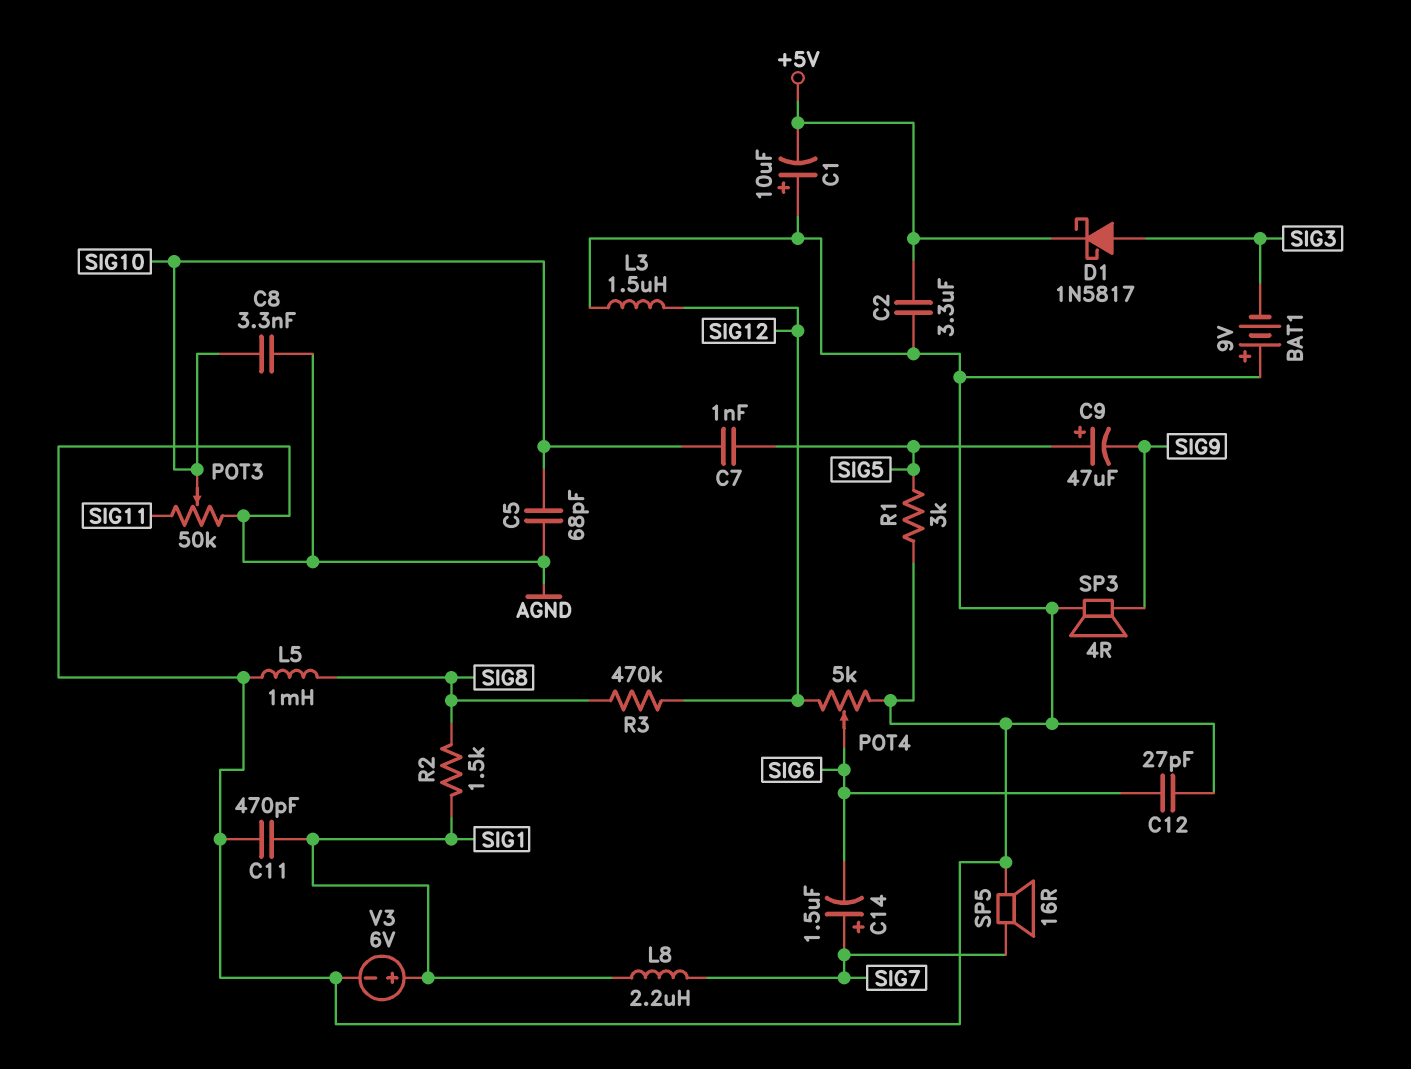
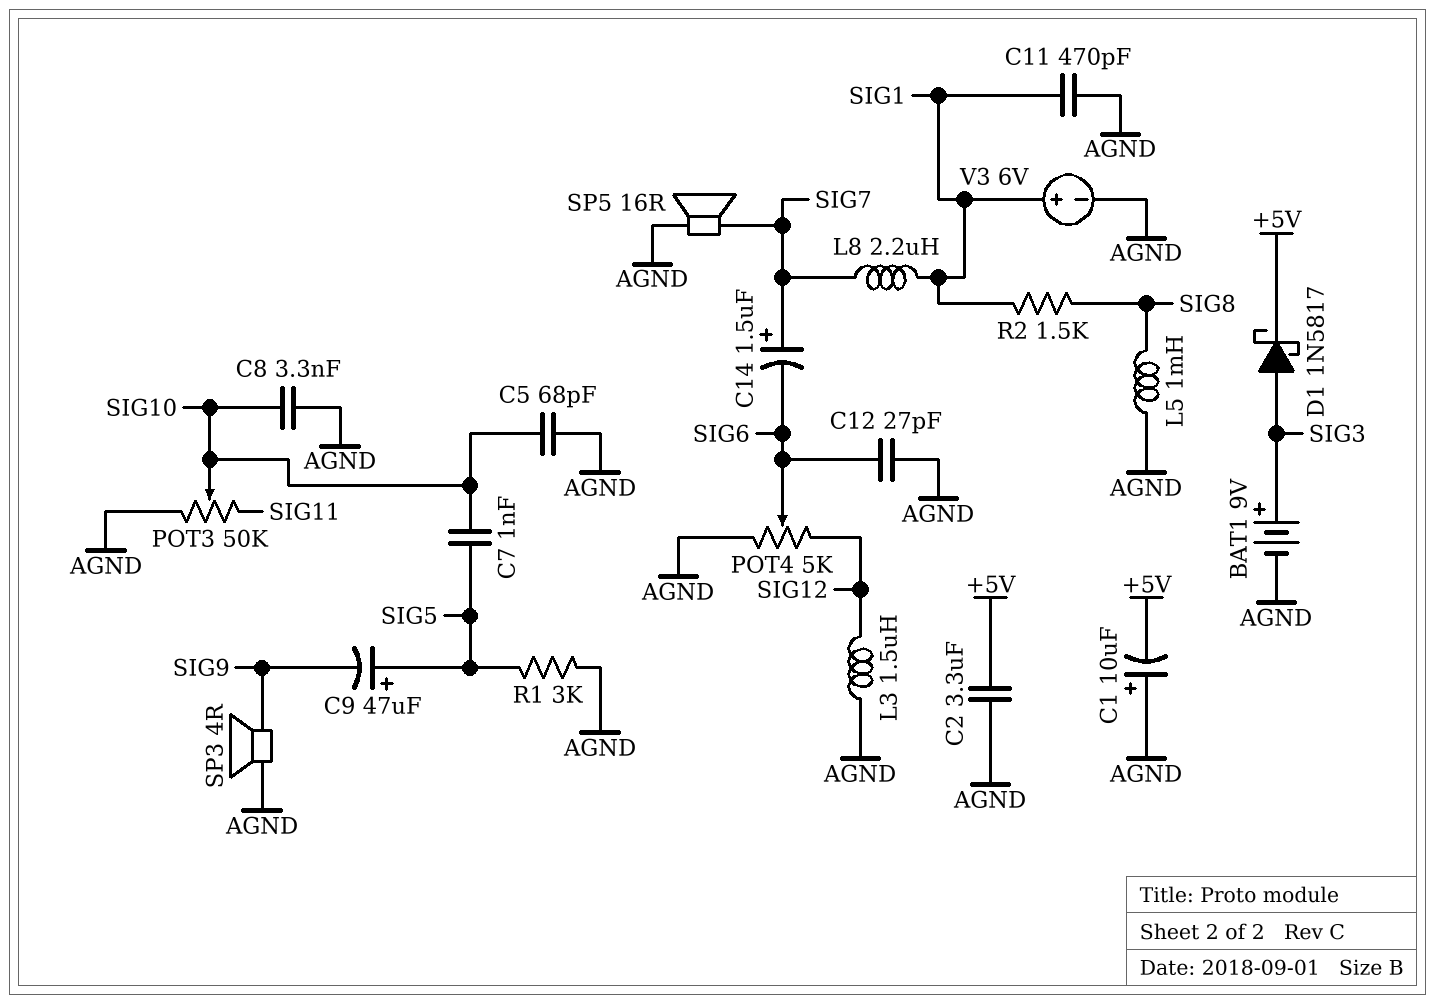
BAT1: 9V (plus AGND, minus SIG3) -> 9V (plus SIG3, minus AGND)
R3: 470k (SIG8, SIG12) -> none

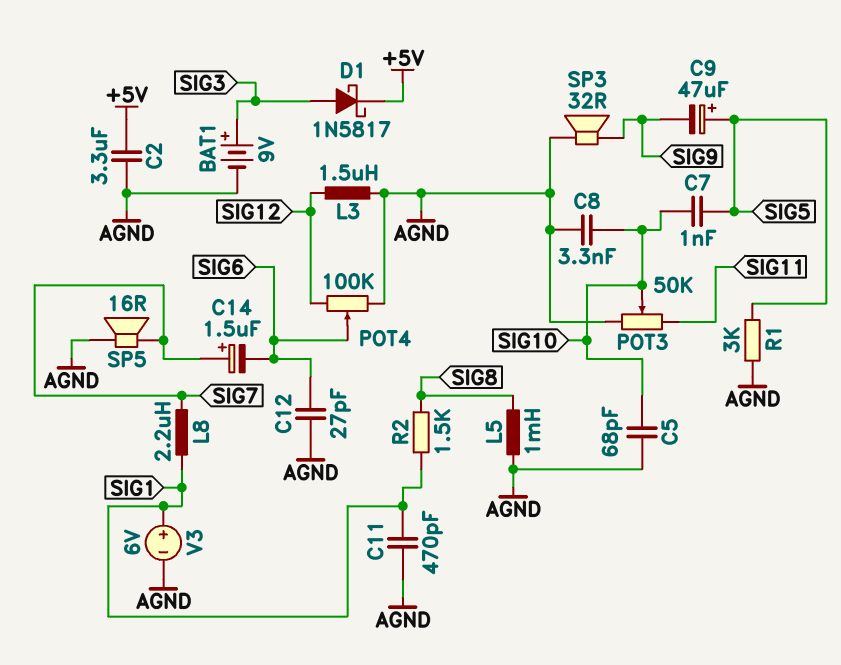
C1: 10uF (plus AGND, minus +5V) -> none
POT4: 5k (AGND, SIG12, wiper SIG6) -> 100k (AGND, SIG12, wiper SIG6)
SP3: speaker 4R (AGND, SIG9) -> speaker 32R (AGND, SIG9)

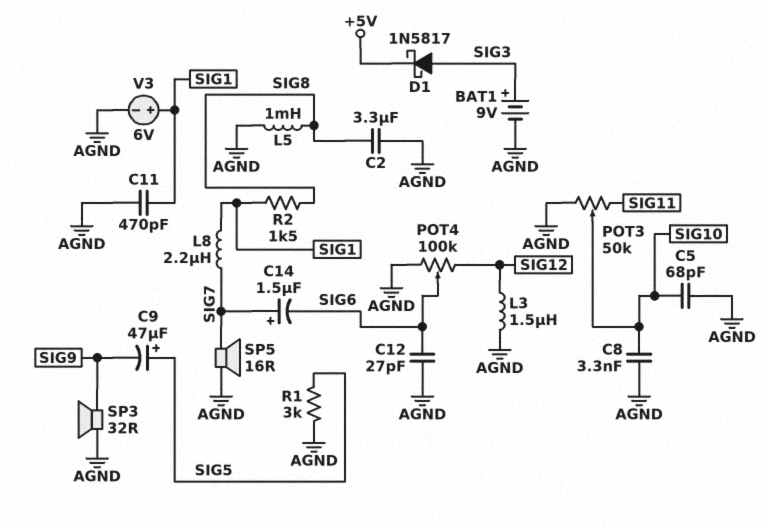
C2: 3.3uF (+5V, AGND) -> 3.3uF (AGND, SIG8)
C7: 1nF (SIG5, SIG10) -> none

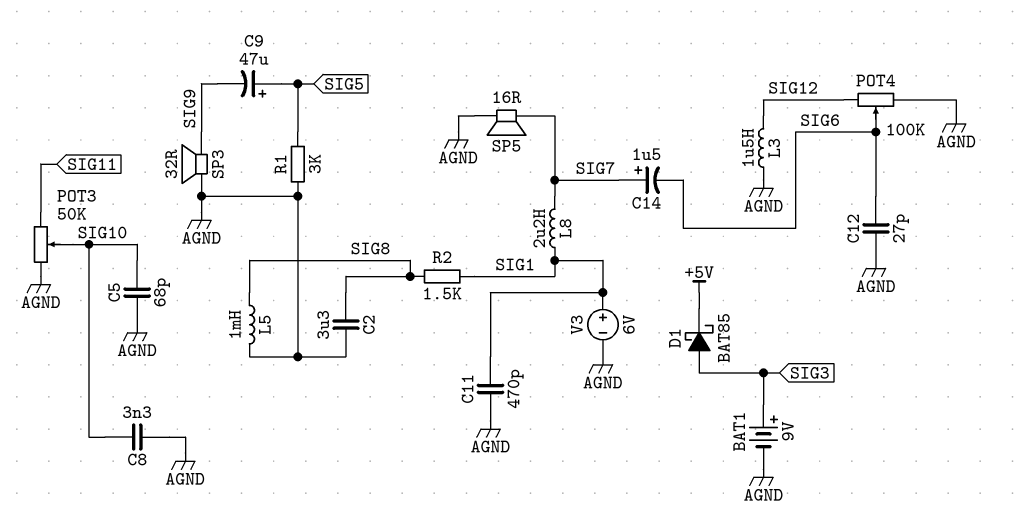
D1: schottky 1N5817 (A SIG3, K +5V) -> schottky BAT85 (A SIG3, K +5V)

